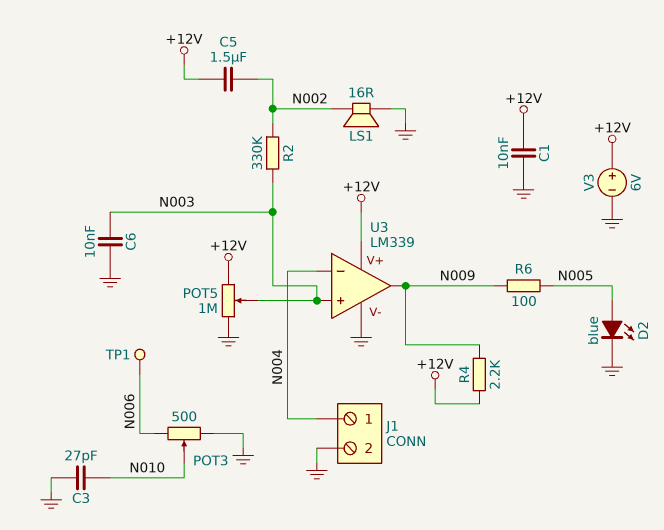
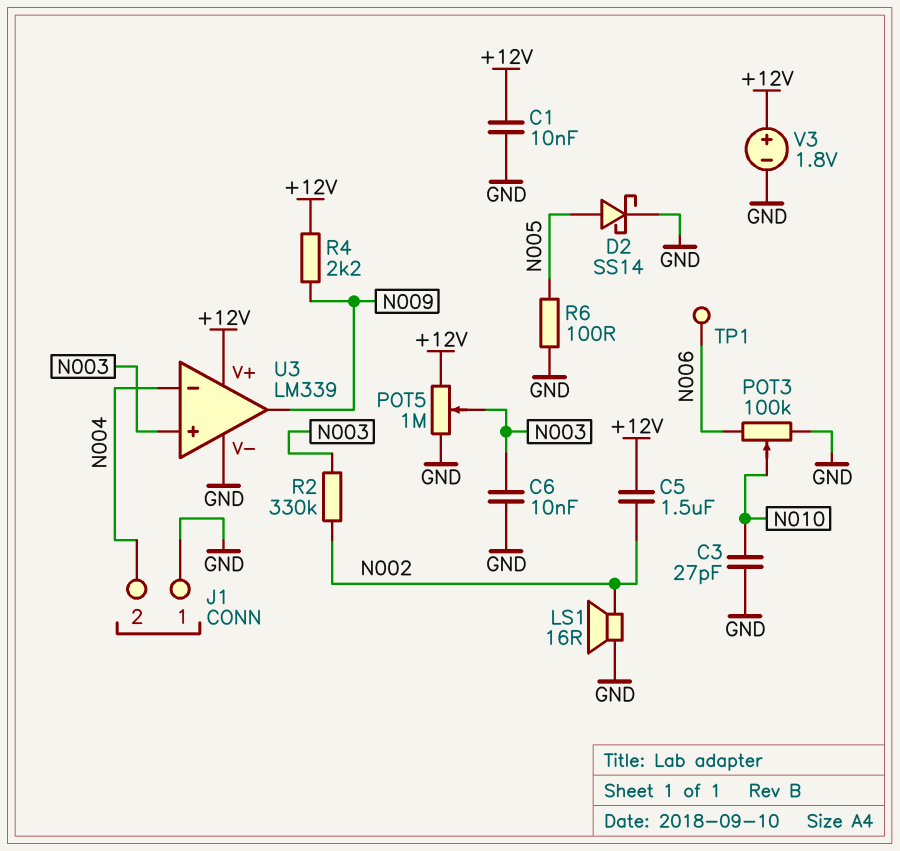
D2: LED blue (A N005, K GND) -> schottky SS14 (A N005, K GND)
J1 pin 1: N004 -> GND
J1 pin 2: GND -> N004
POT3: 500 (GND, N006, wiper N010) -> 100k (GND, N006, wiper N010)
R6: 100 (N005, N009) -> 100 (GND, N005)
V3: 6V (plus +12V, minus GND) -> 1.8V (plus +12V, minus GND)

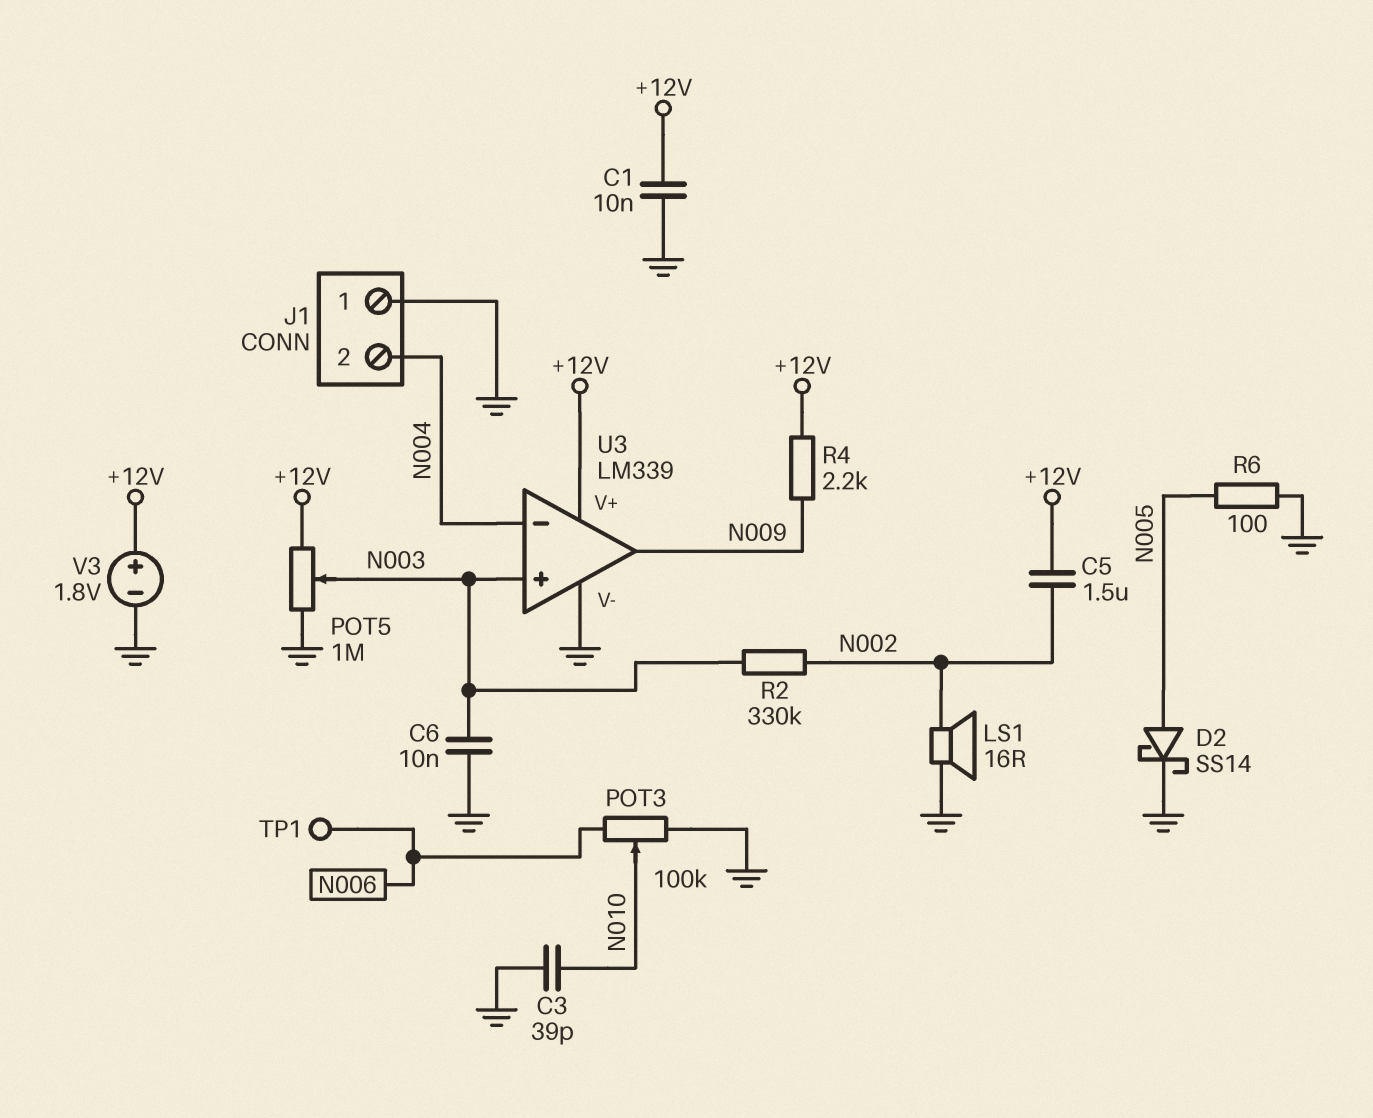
C3: 27pF (GND, N010) -> 39pF (GND, N010)

